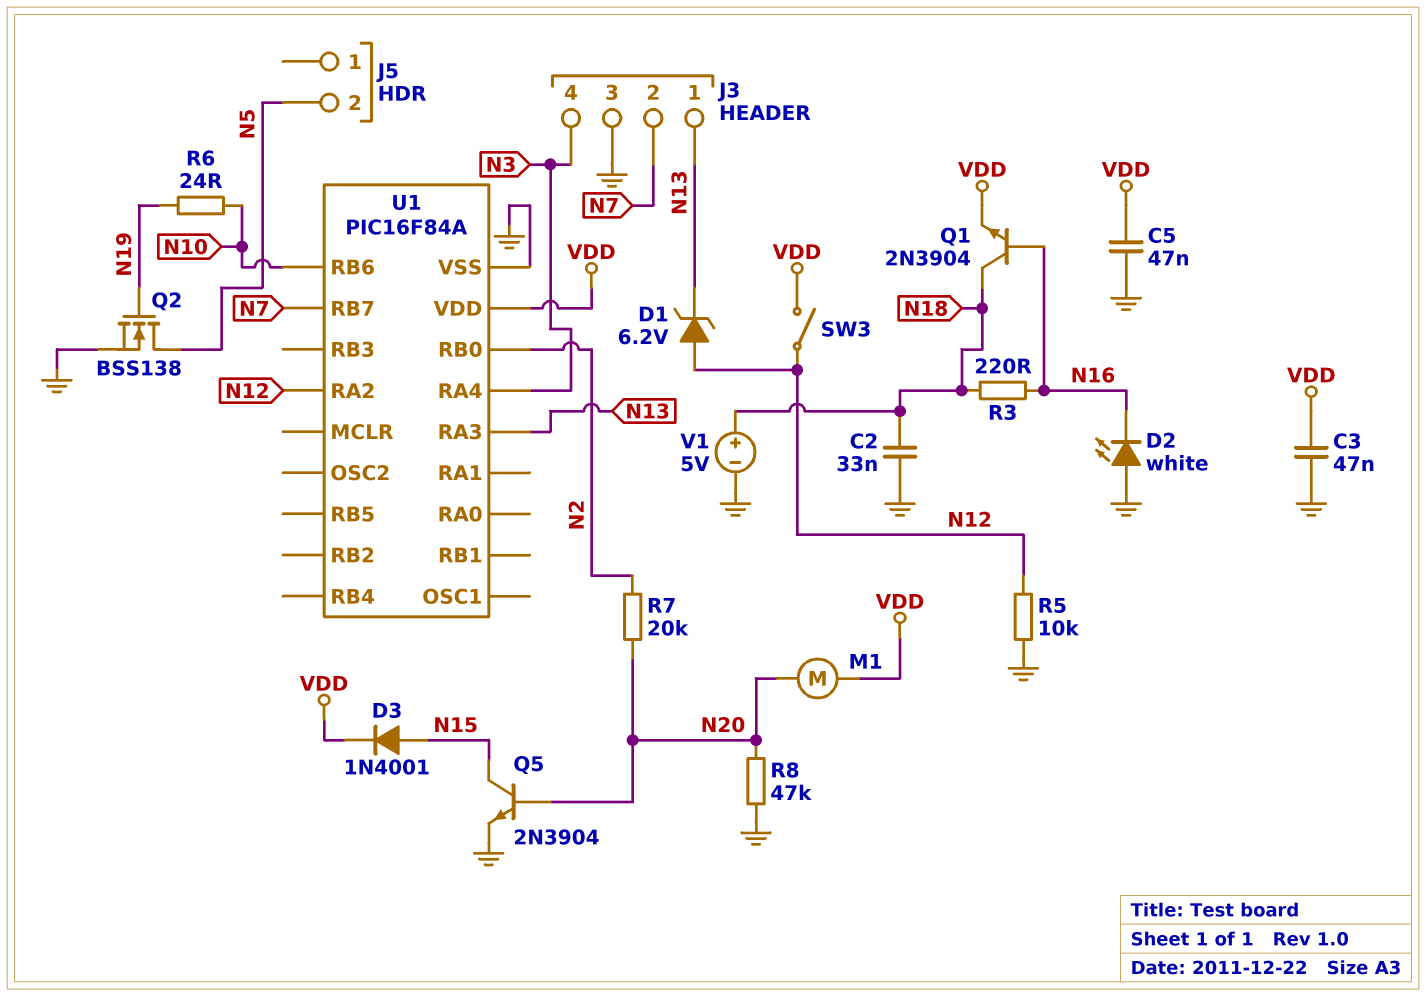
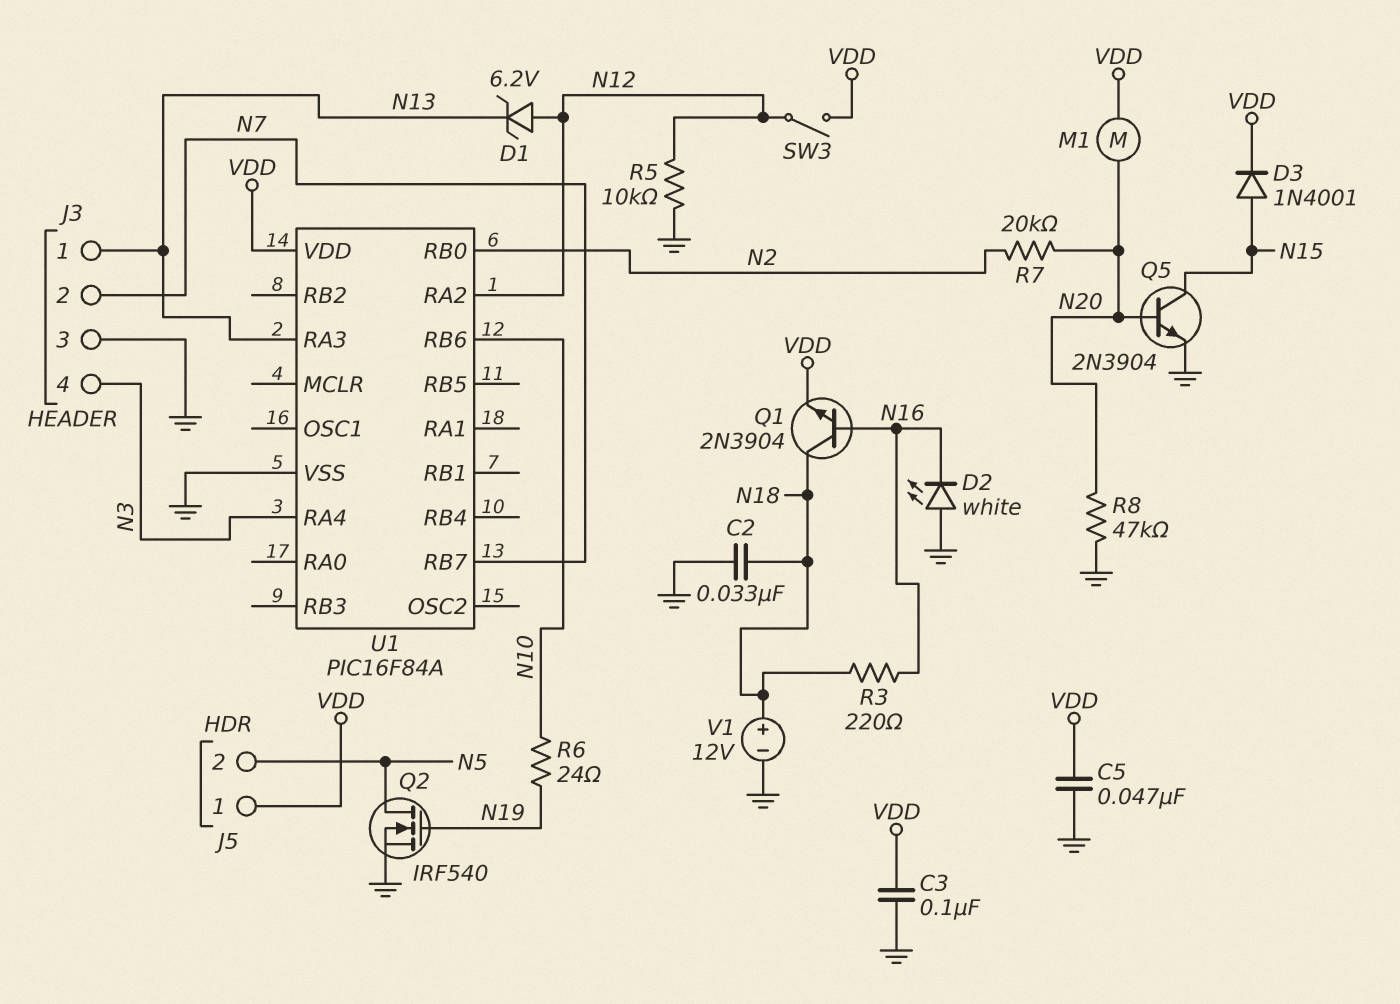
C3: 47nF (GND, VDD) -> 100nF (GND, VDD)
J5 pin 1: none -> VDD
Q2: NMOS BSS138 (G N19, D N5, S GND) -> NMOS IRF540 (G N19, D N5, S GND)
V1: 5V (plus N18, minus GND) -> 12V (plus N18, minus GND)

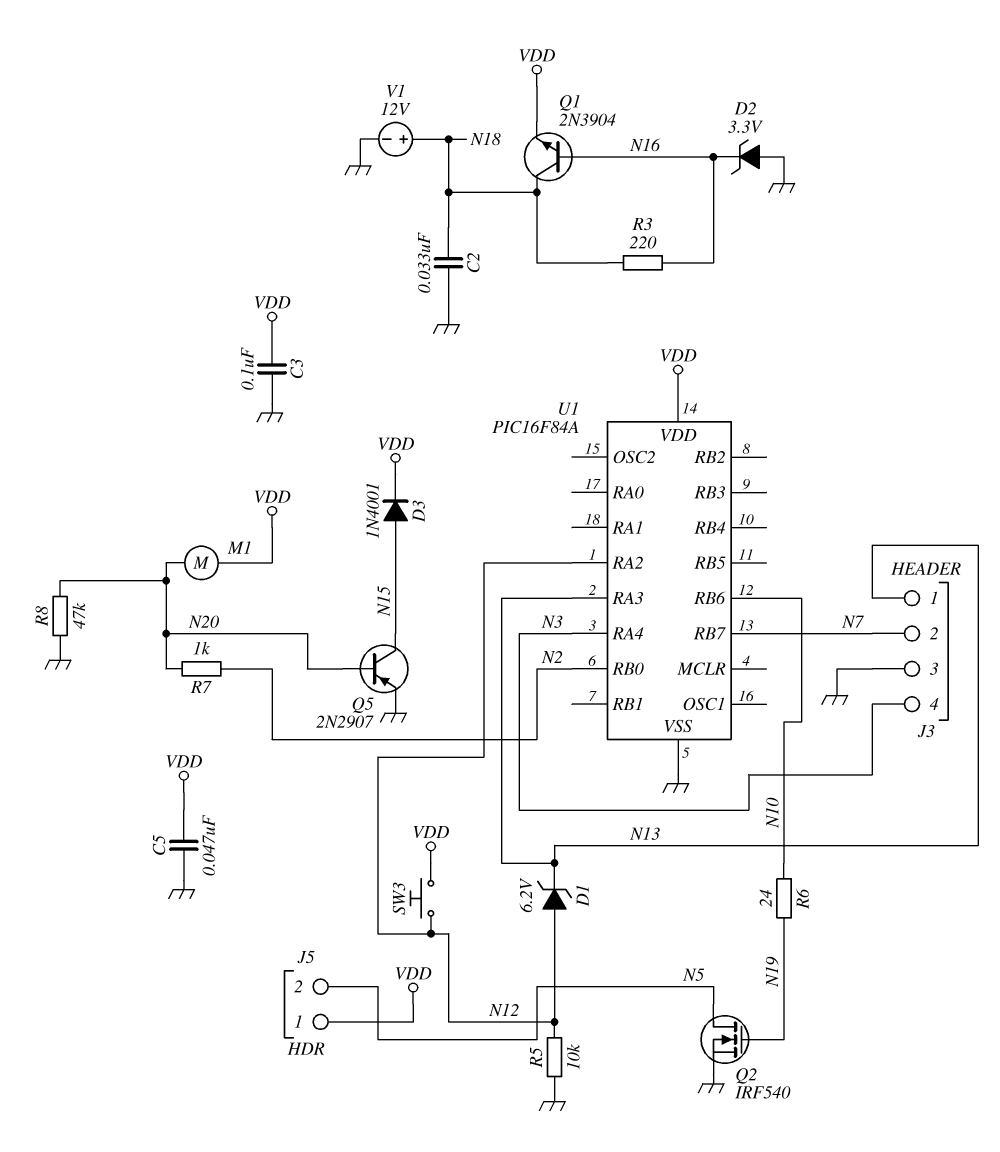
D2: LED white (A GND, K N16) -> zener 3.3V (A GND, K N16)
Q5: NPN 2N3904 (B N20, C N15, E GND) -> PNP 2N2907 (B N20, C N15, E GND)
R7: 20k (N2, N20) -> 1k (N2, N20)
SW3: switch (N12, VDD) -> button (N12, VDD)

